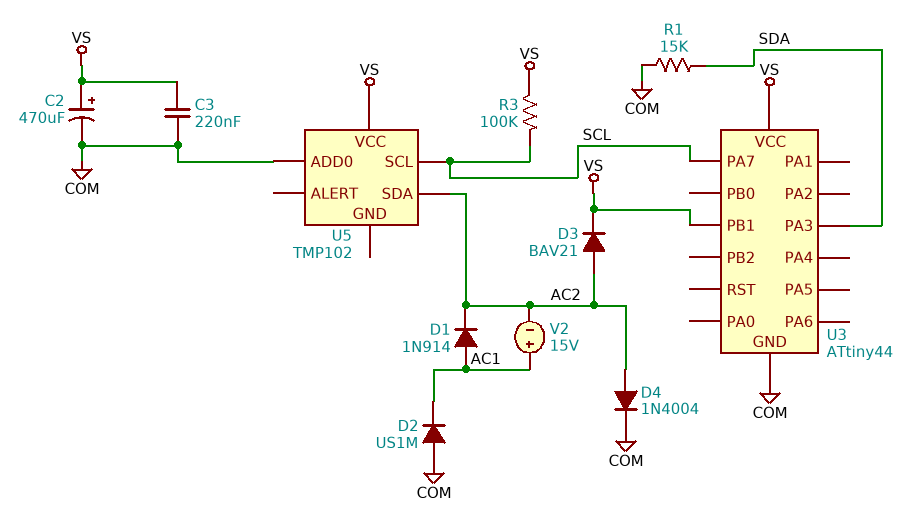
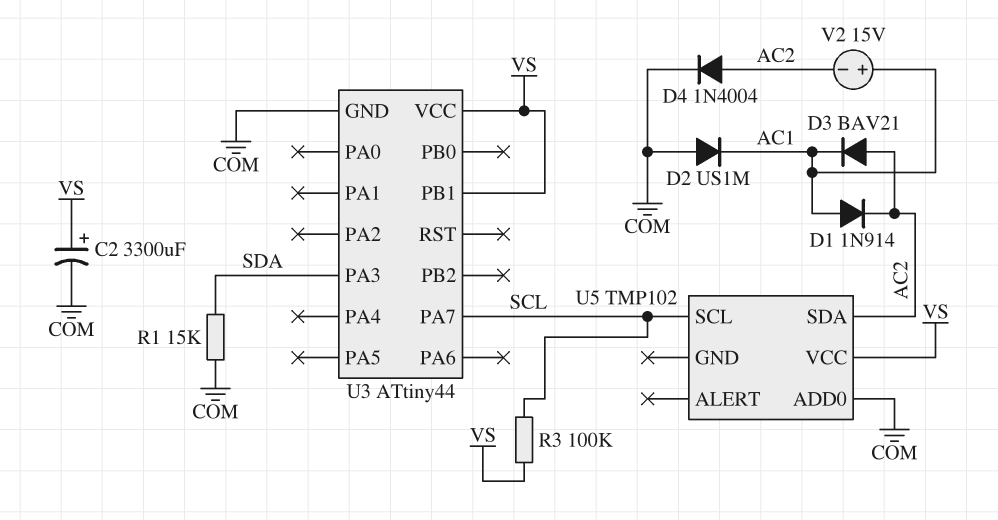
C2: 470uF (plus VS, minus COM) -> 3300uF (plus VS, minus COM)
C3: 220nF (COM, VS) -> none
D3: diode BAV21 (A AC2, K VS) -> diode BAV21 (A AC2, K AC1)

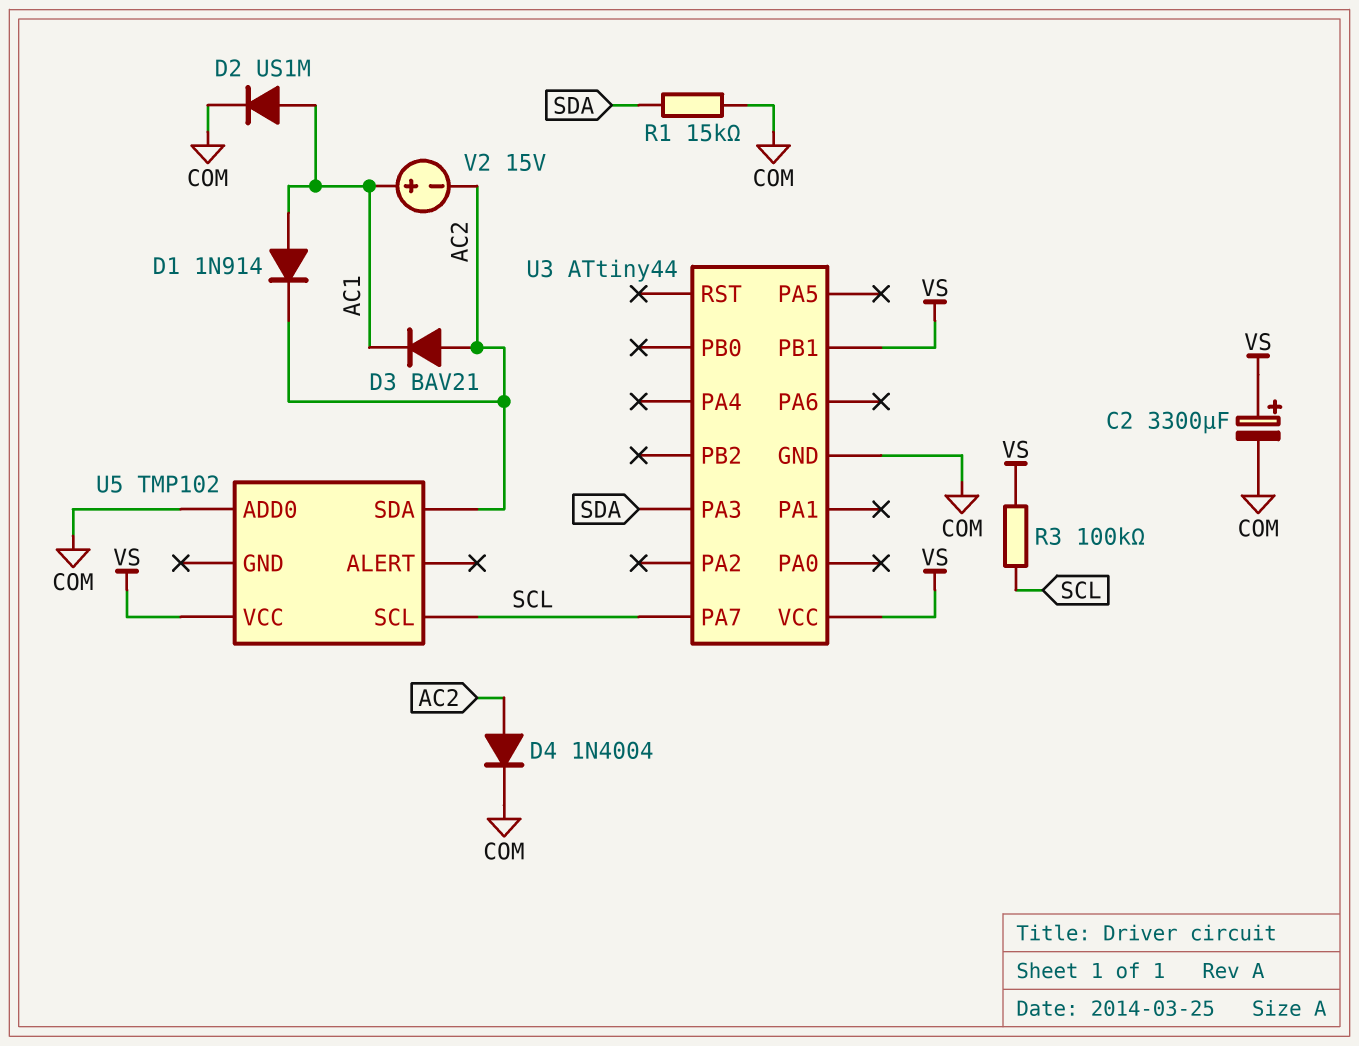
D2: diode US1M (A COM, K AC1) -> diode US1M (A AC1, K COM)

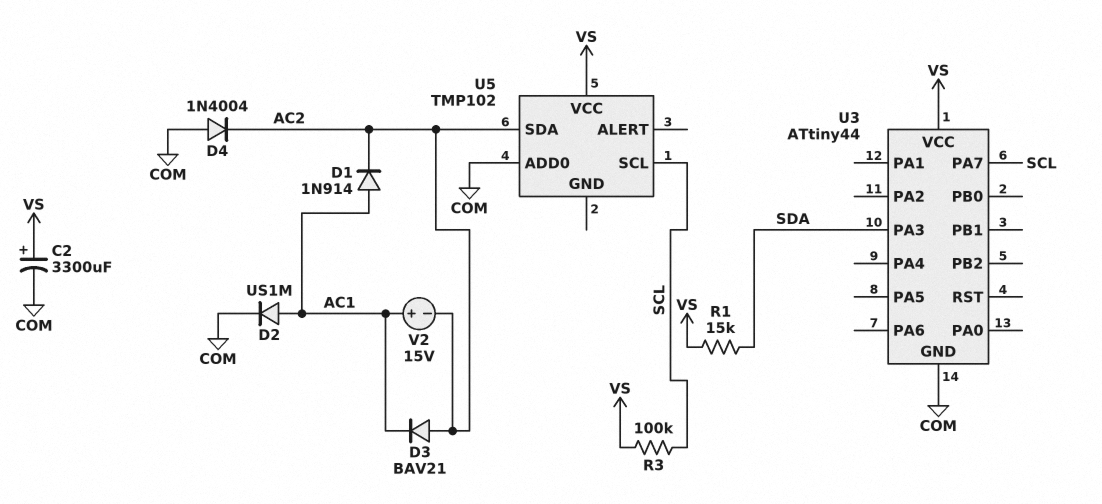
D4: diode 1N4004 (A AC2, K COM) -> diode 1N4004 (A COM, K AC2)
R1: 15k (COM, SDA) -> 15k (SDA, VS)
U3 pin PB1: VS -> none

